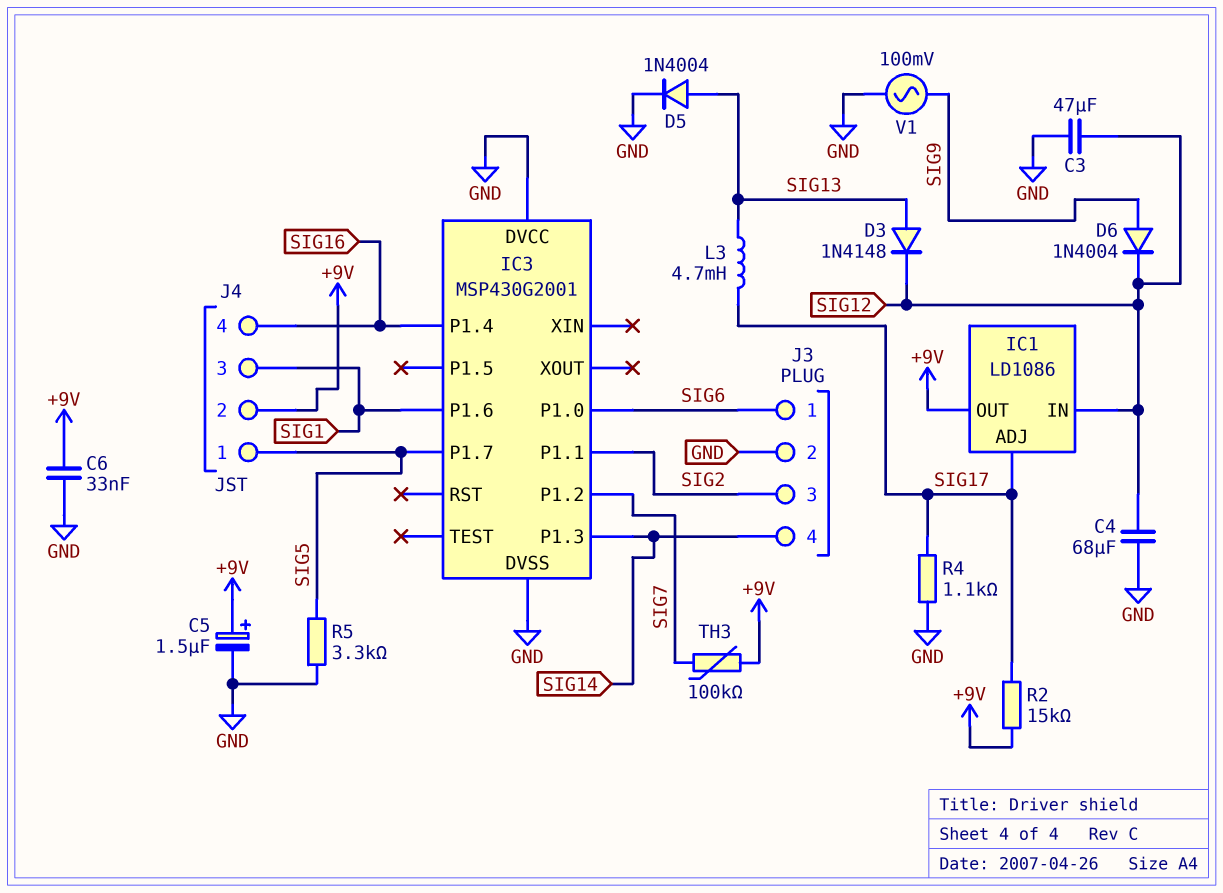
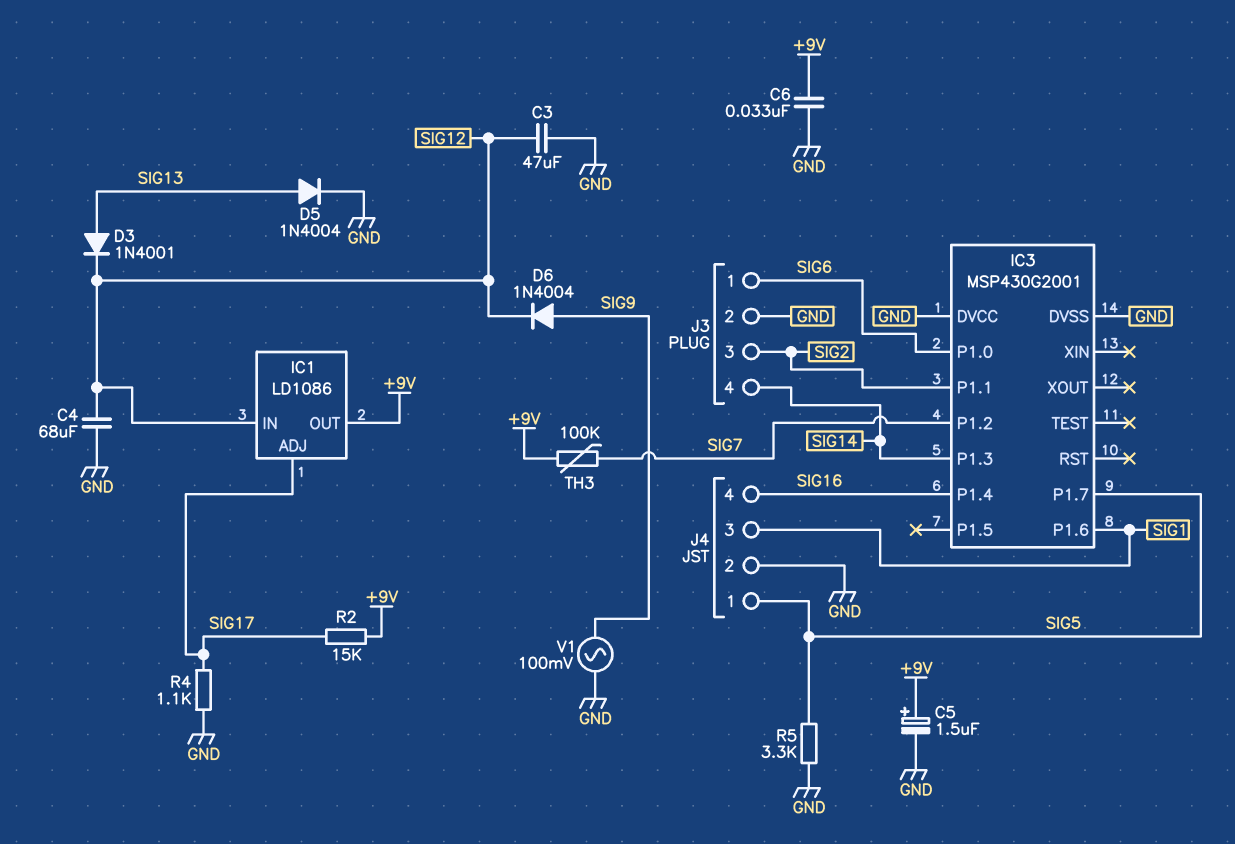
D3: diode 1N4148 (A SIG13, K SIG12) -> diode 1N4001 (A SIG13, K SIG12)
J4 pin 2: +9V -> GND
L3: 4.7mH (SIG13, SIG17) -> none

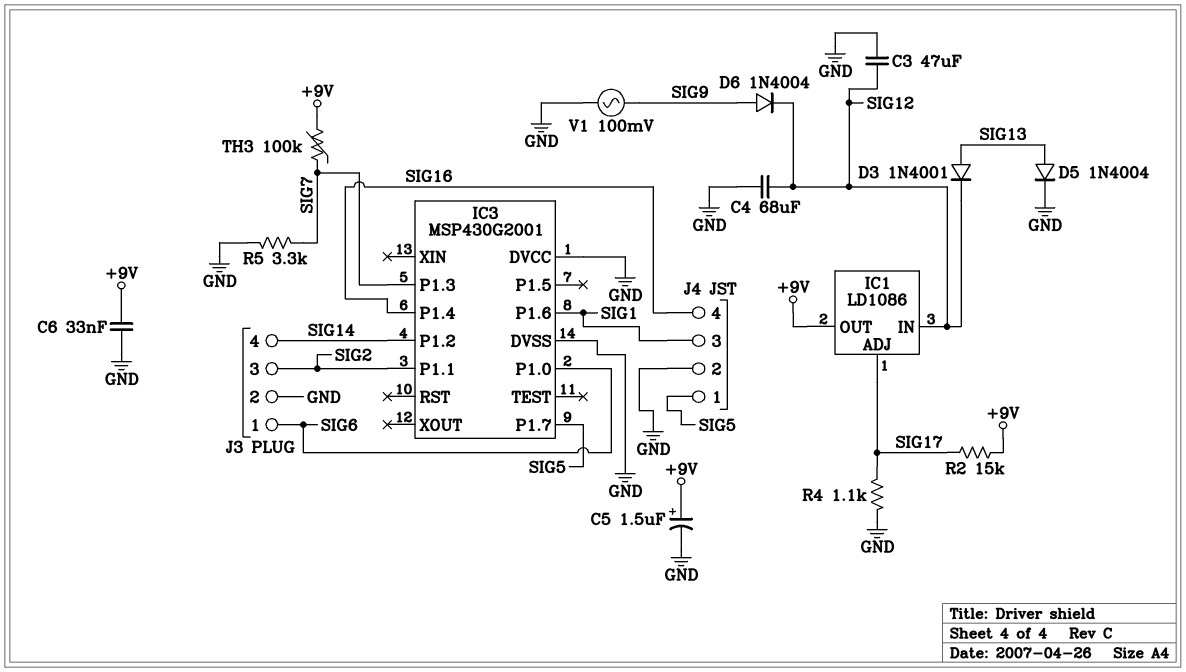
IC3 pin P1.2: SIG7 -> SIG14
IC3 pin P1.3: SIG14 -> SIG7
R5: 3.3k (GND, SIG5) -> 3.3k (GND, SIG7)

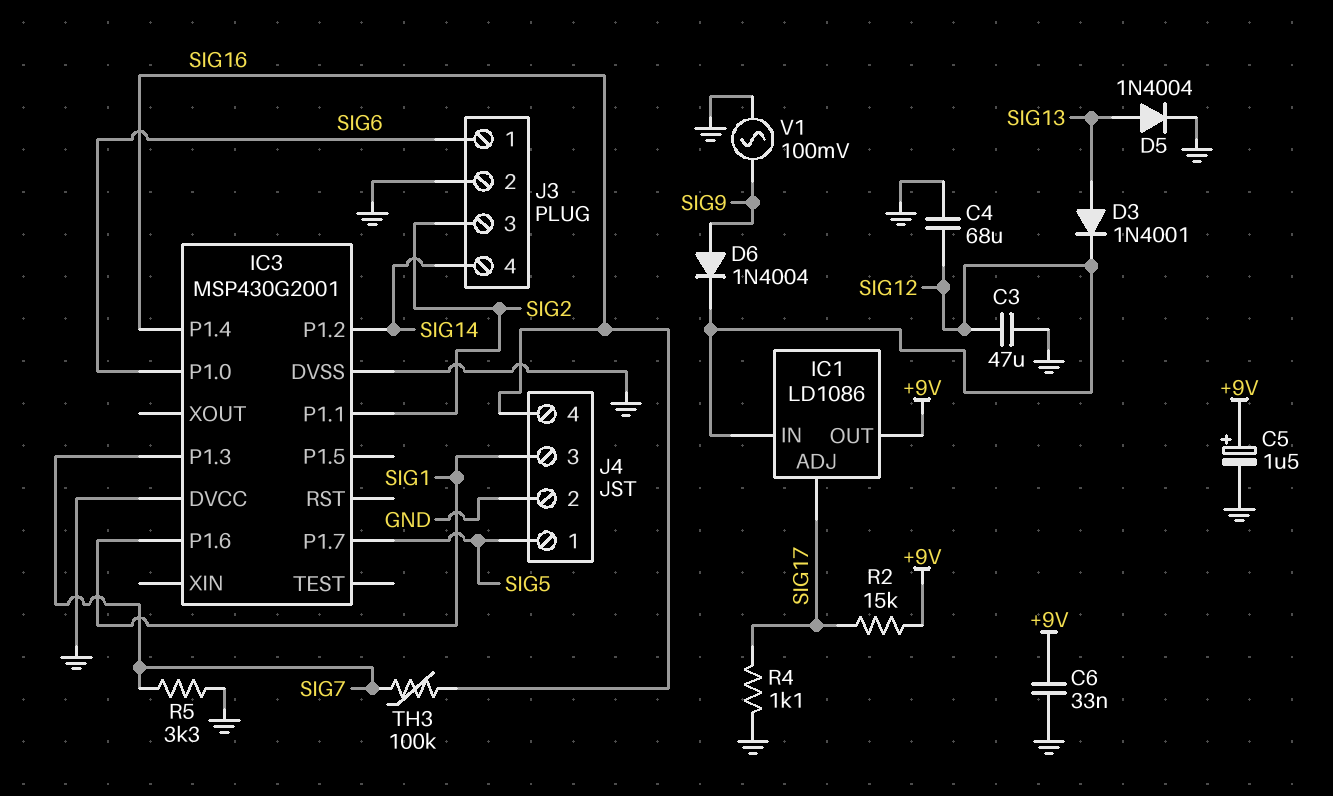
TH3: 100k (+9V, SIG7) -> 100k (SIG7, SIG16)

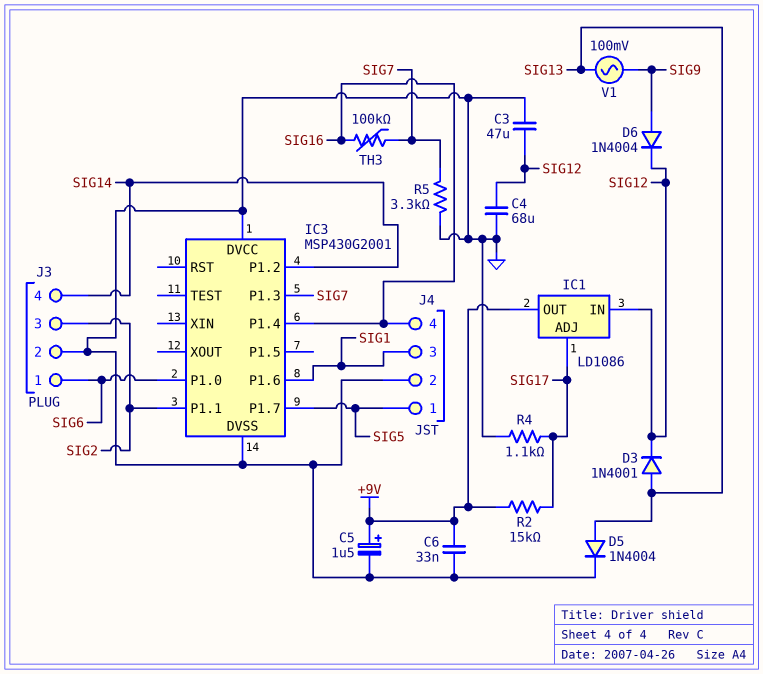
V1: AC 100mV (GND, SIG9) -> AC 100mV (SIG9, SIG13)

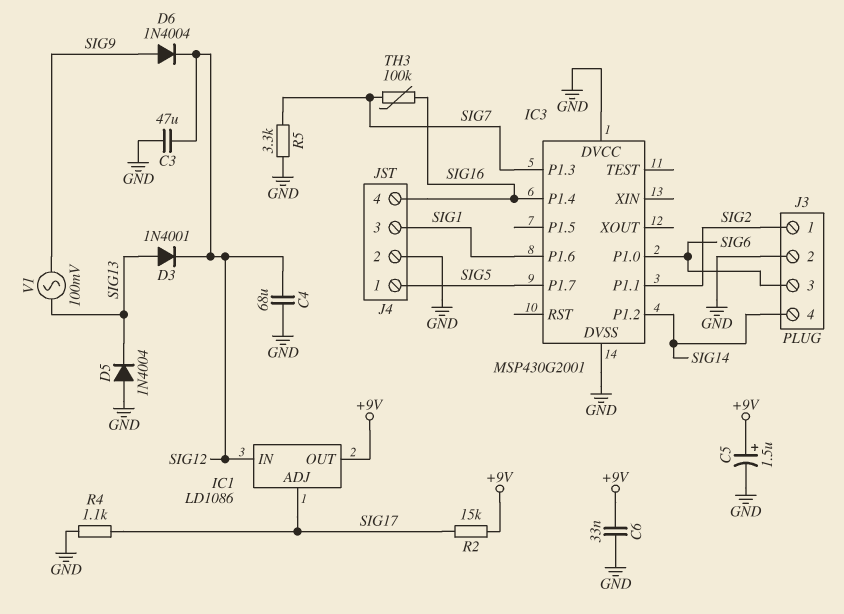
D5: diode 1N4004 (A SIG13, K GND) -> diode 1N4004 (A GND, K SIG13)
J3 pin 1: SIG6 -> SIG2
J3 pin 3: SIG2 -> SIG6

